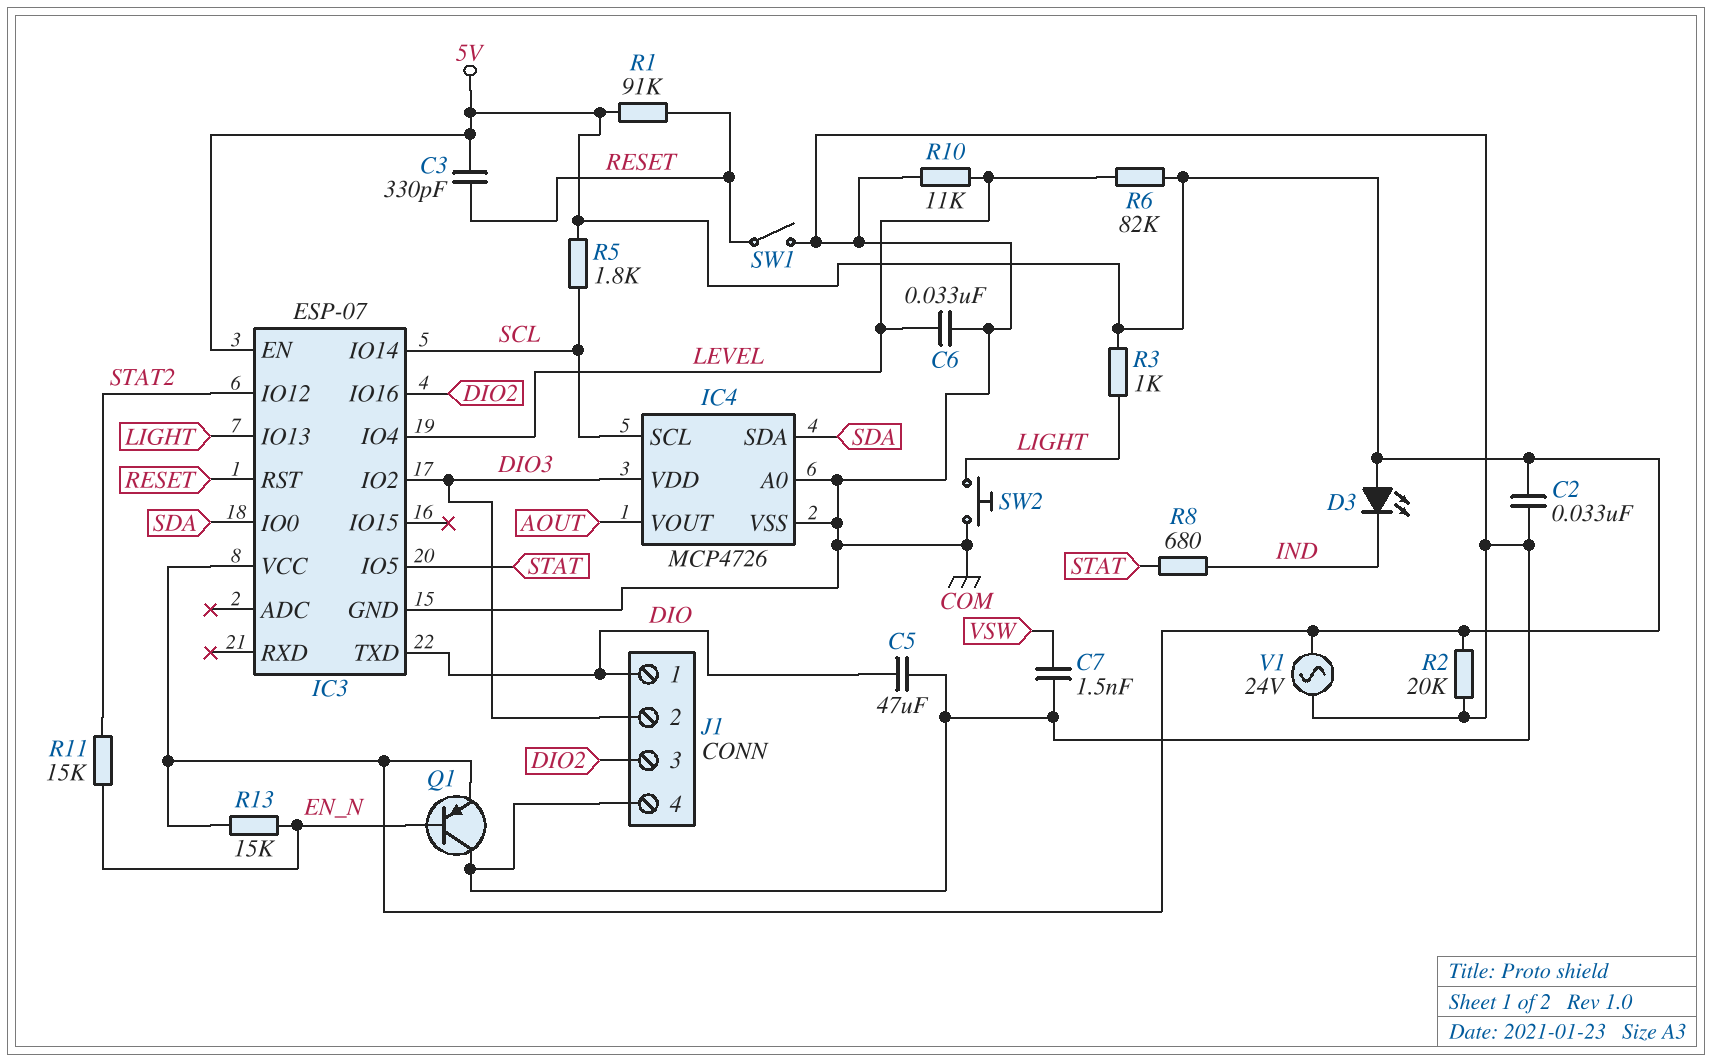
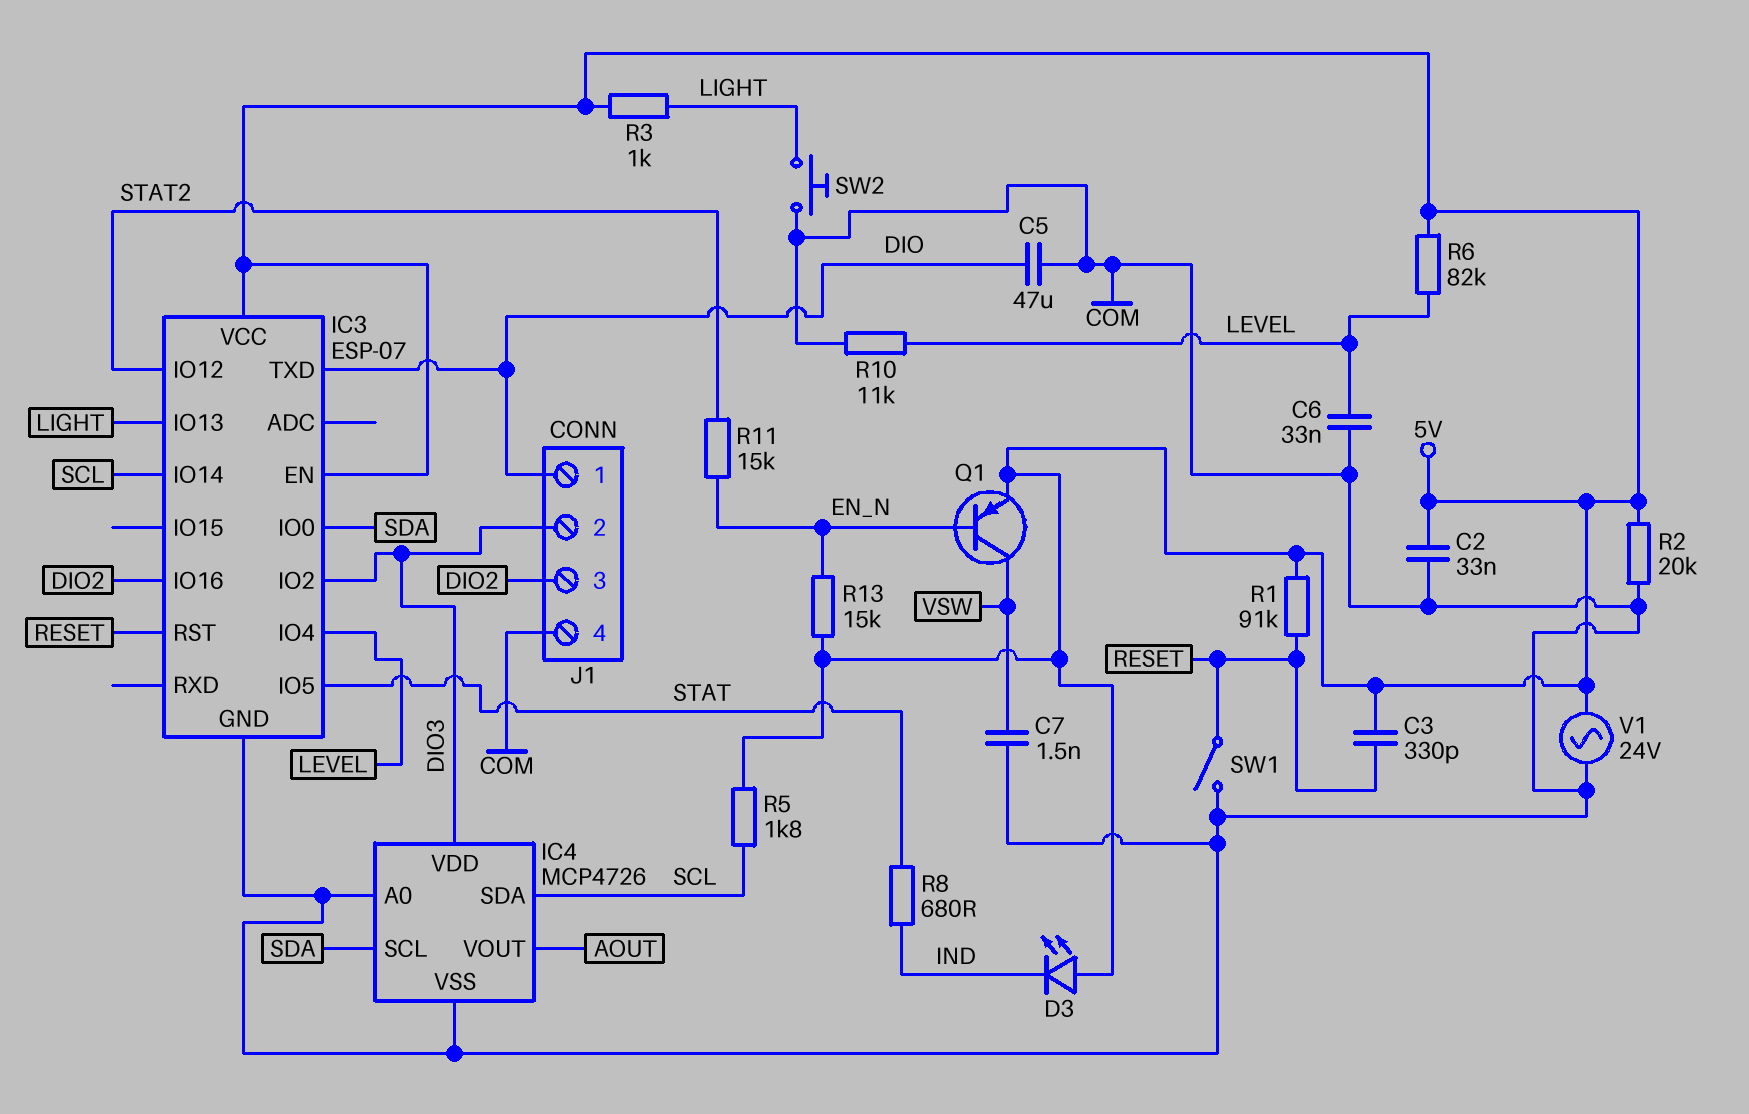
IC4 pin SCL: SCL -> SDA
IC4 pin SDA: SDA -> SCL
Q1: PNP (B EN_N, C COM, E 5V) -> PNP (B EN_N, C VSW, E 5V)

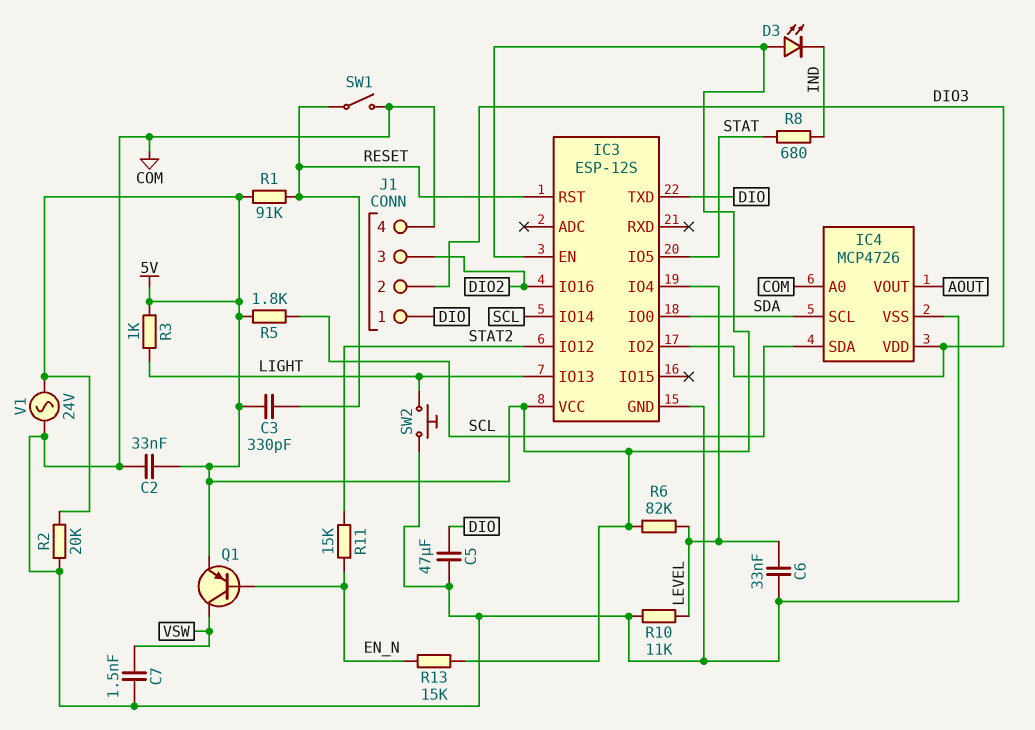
IC3: ESP-07 -> ESP-12S

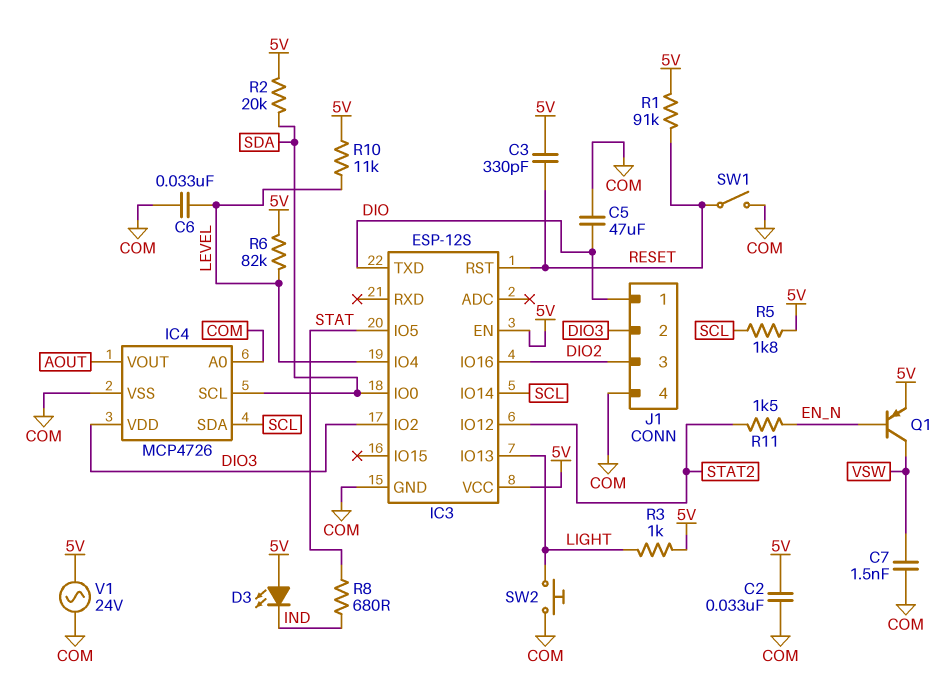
R2: 20k (5V, COM) -> 20k (5V, SDA)
R10: 11k (COM, LEVEL) -> 11k (5V, LEVEL)
R11: 15k (EN_N, STAT2) -> 1.5k (EN_N, STAT2)
R13: 15k (5V, EN_N) -> none

